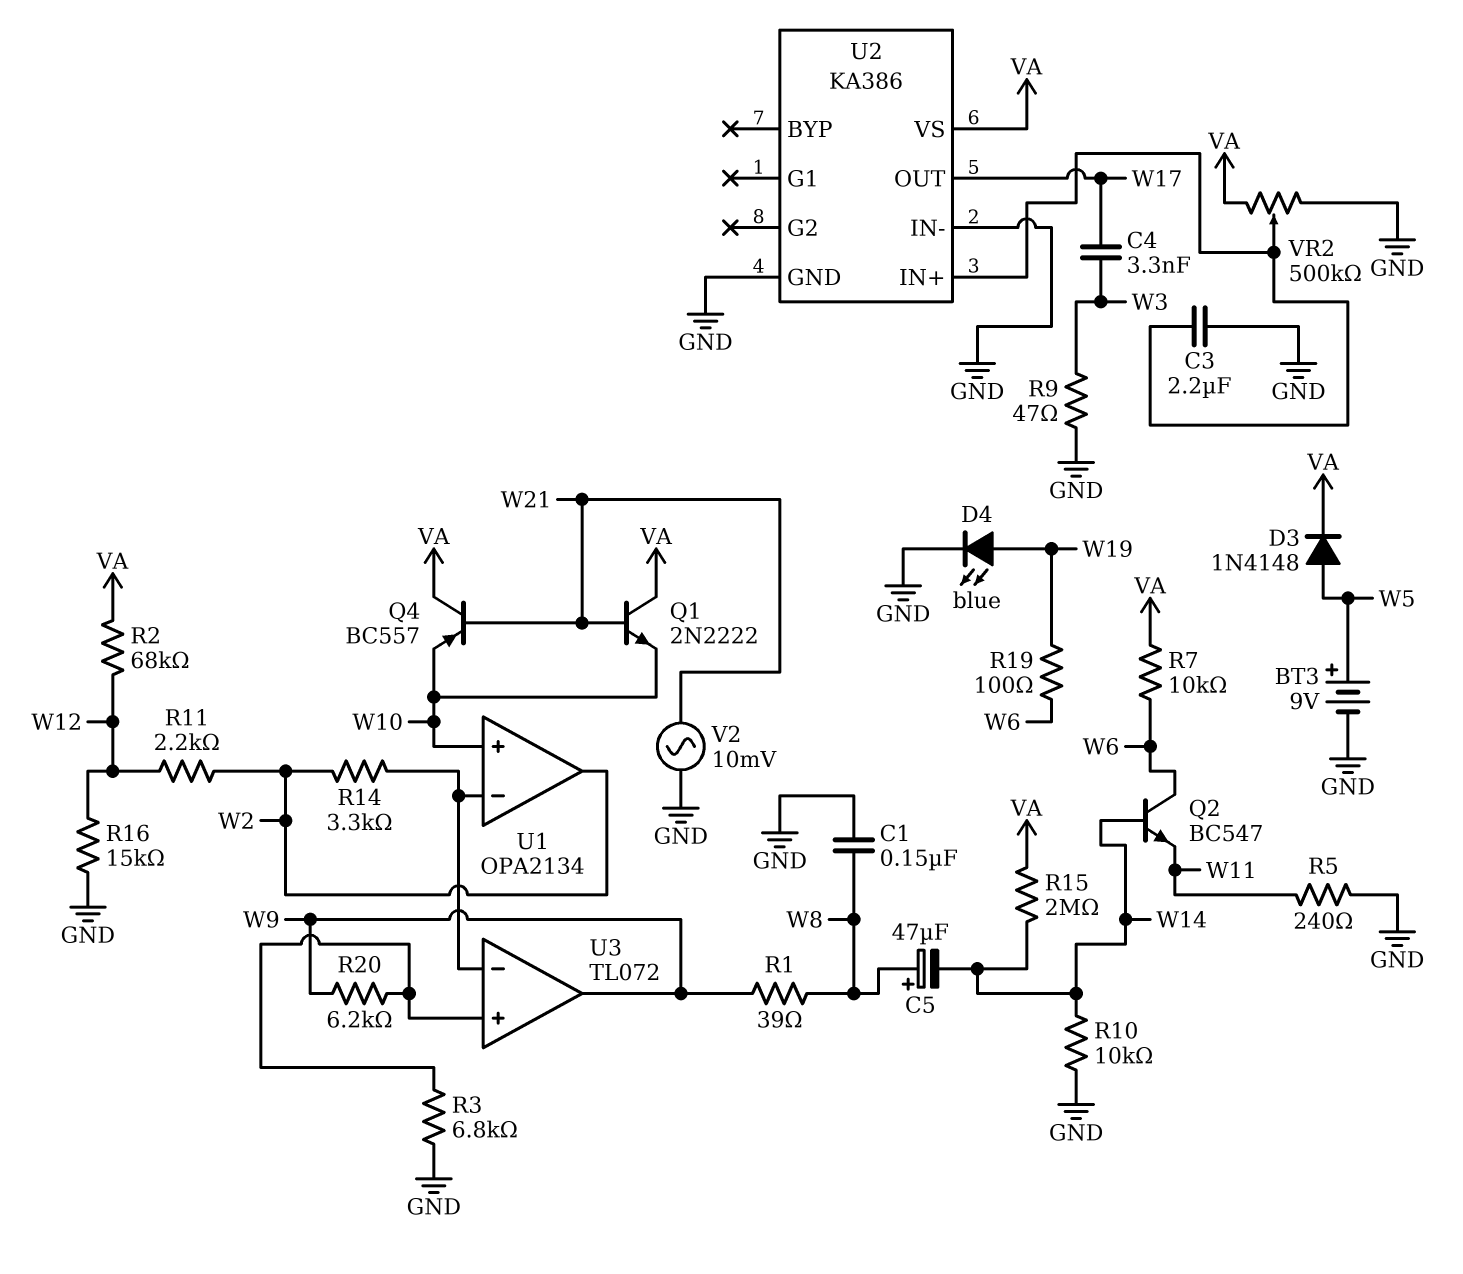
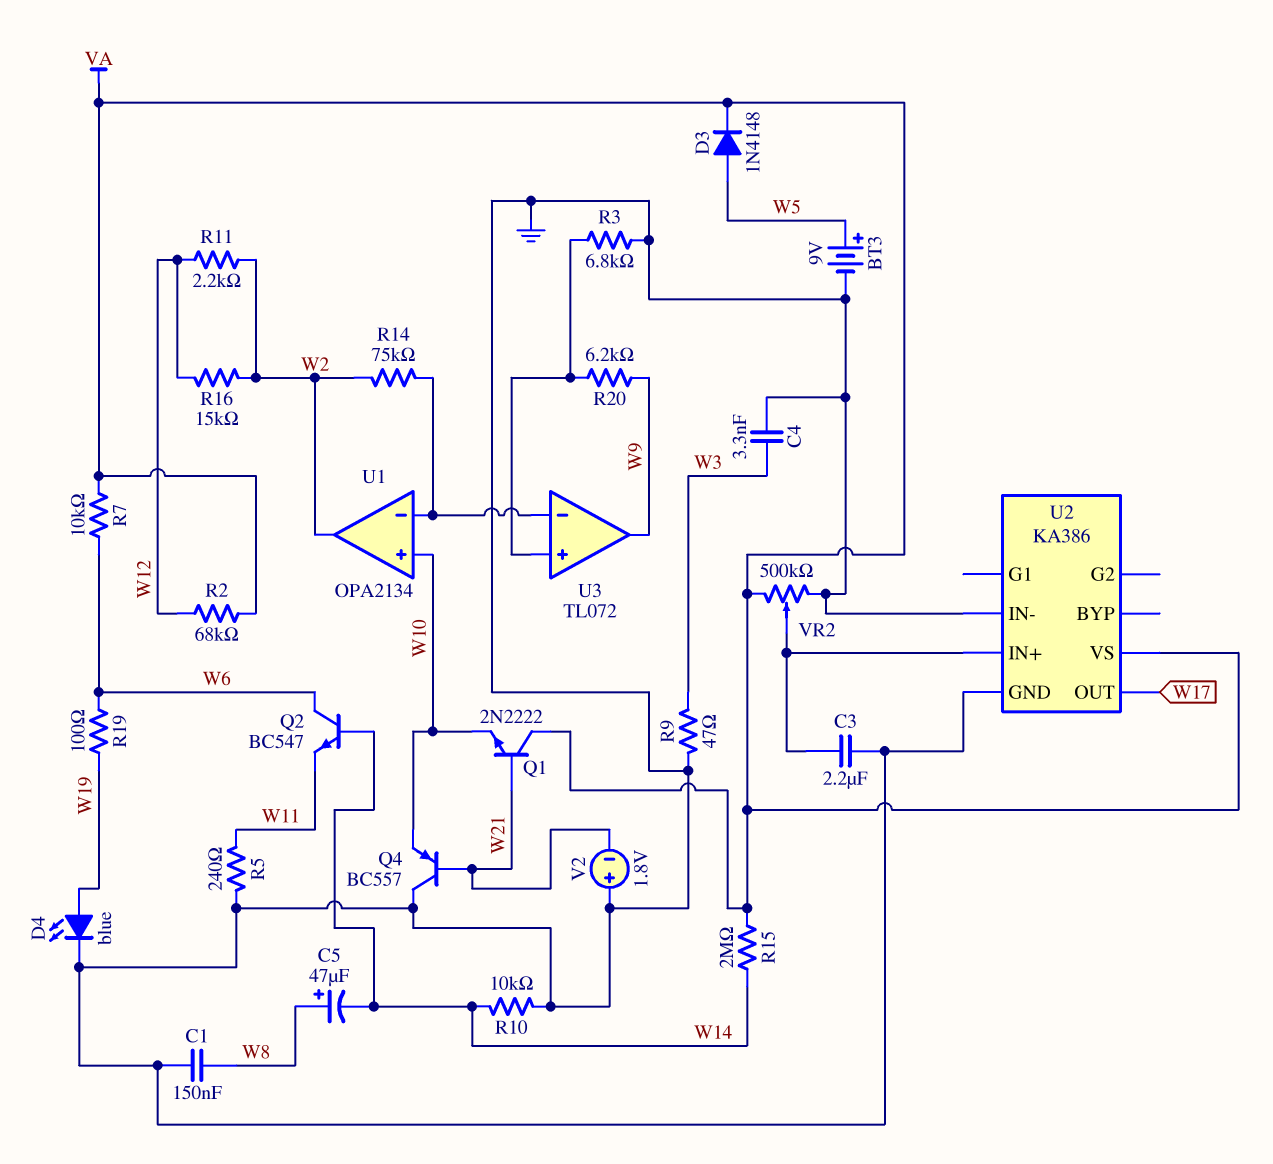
C4: 3.3nF (W3, W17) -> 3.3nF (GND, W3)
Q4: PNP BC557 (B W21, C VA, E W10) -> PNP BC557 (B W21, C GND, E W10)
R1: 39 (W8, W9) -> none
R14: 3.3k (U1/in-, W2) -> 75k (U1/in-, W2)
R16: 15k (GND, W12) -> 15k (W2, W12)
V2: AC 10mV (GND, W21) -> 1.8V (plus GND, minus W21)

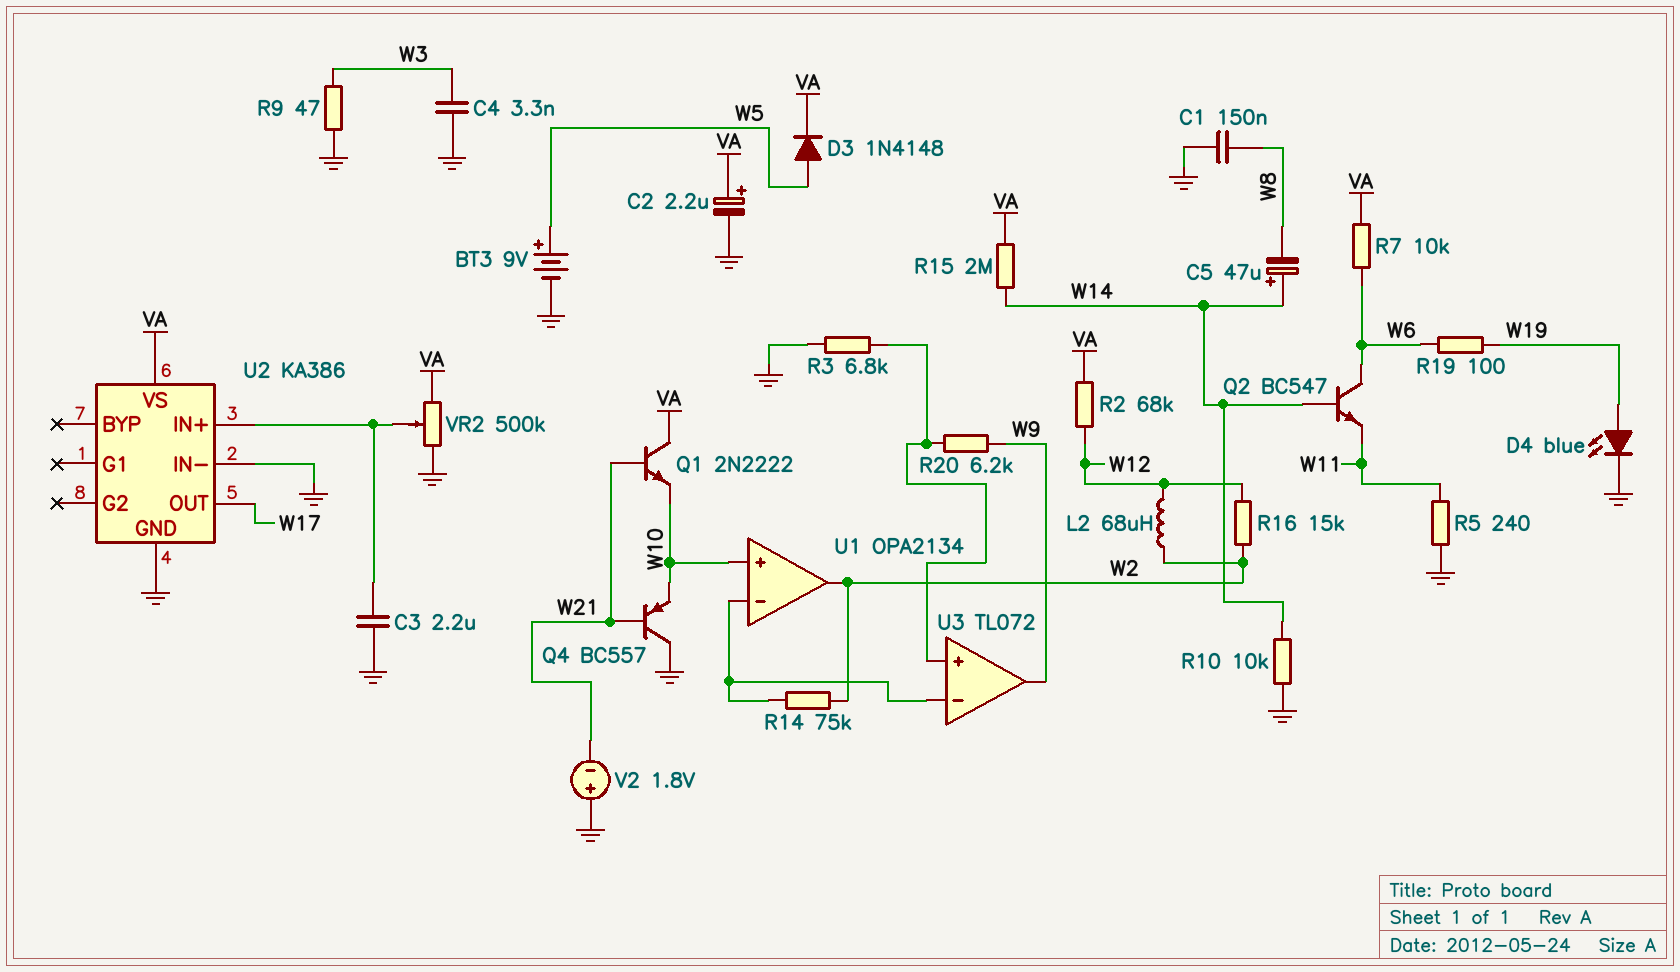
C2: none -> 2.2uF (plus VA, minus GND)
C5: 47uF (plus W8, minus W14) -> 47uF (plus W14, minus W8)
L2: none -> 68uH (W2, W12)
R11: 2.2k (W2, W12) -> none

